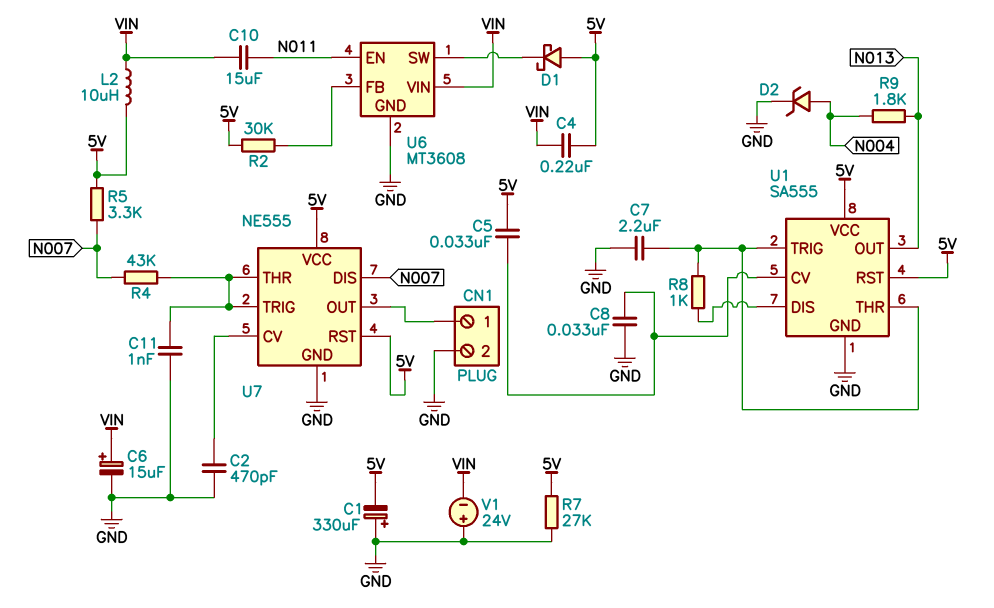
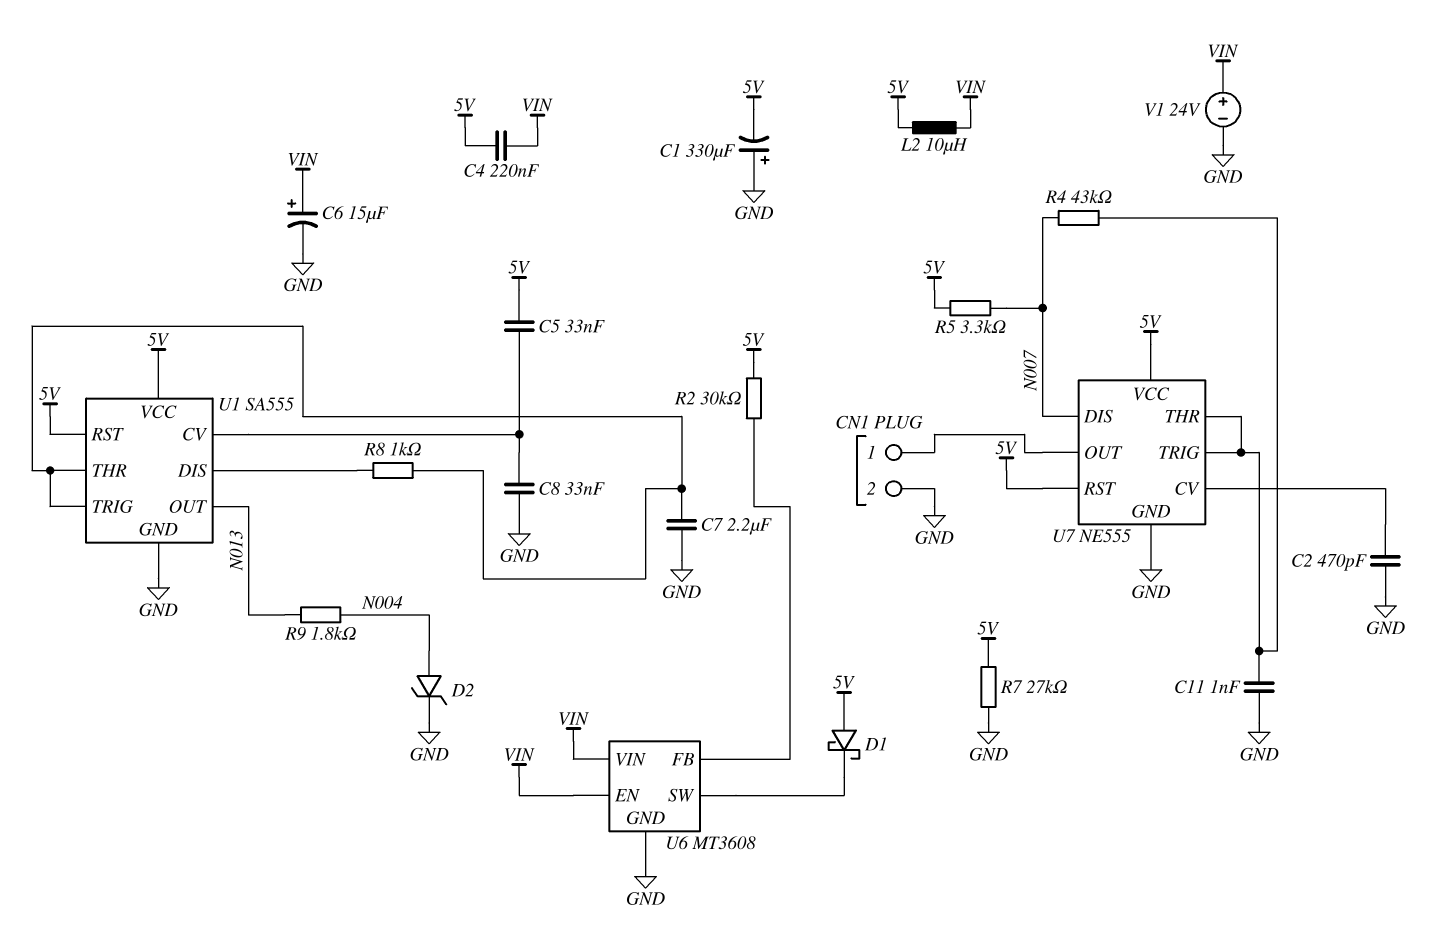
C10: 15uF (N011, VIN) -> none
U6 pin EN: N011 -> VIN
V1: 24V (plus GND, minus VIN) -> 24V (plus VIN, minus GND)

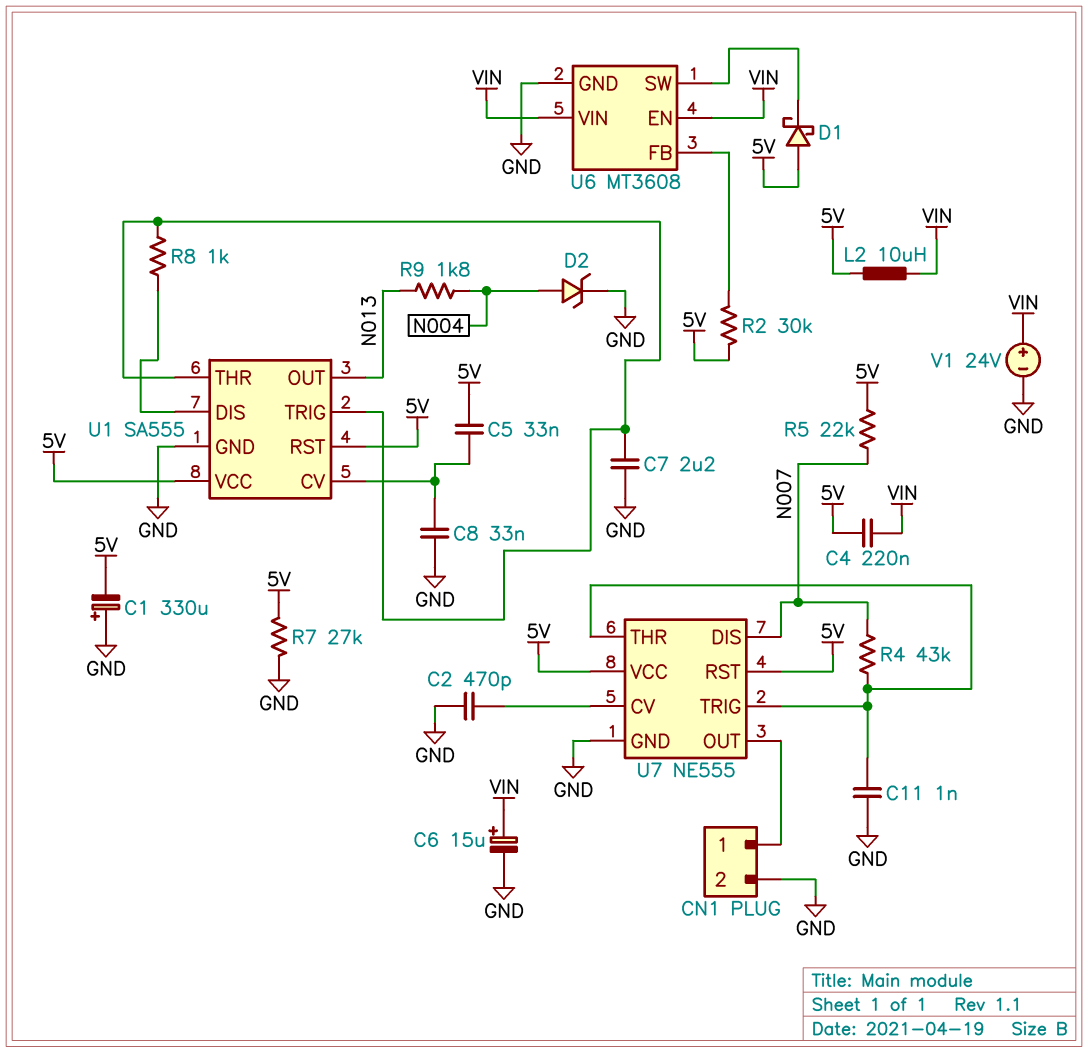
R5: 3.3k (5V, N007) -> 22k (5V, N007)

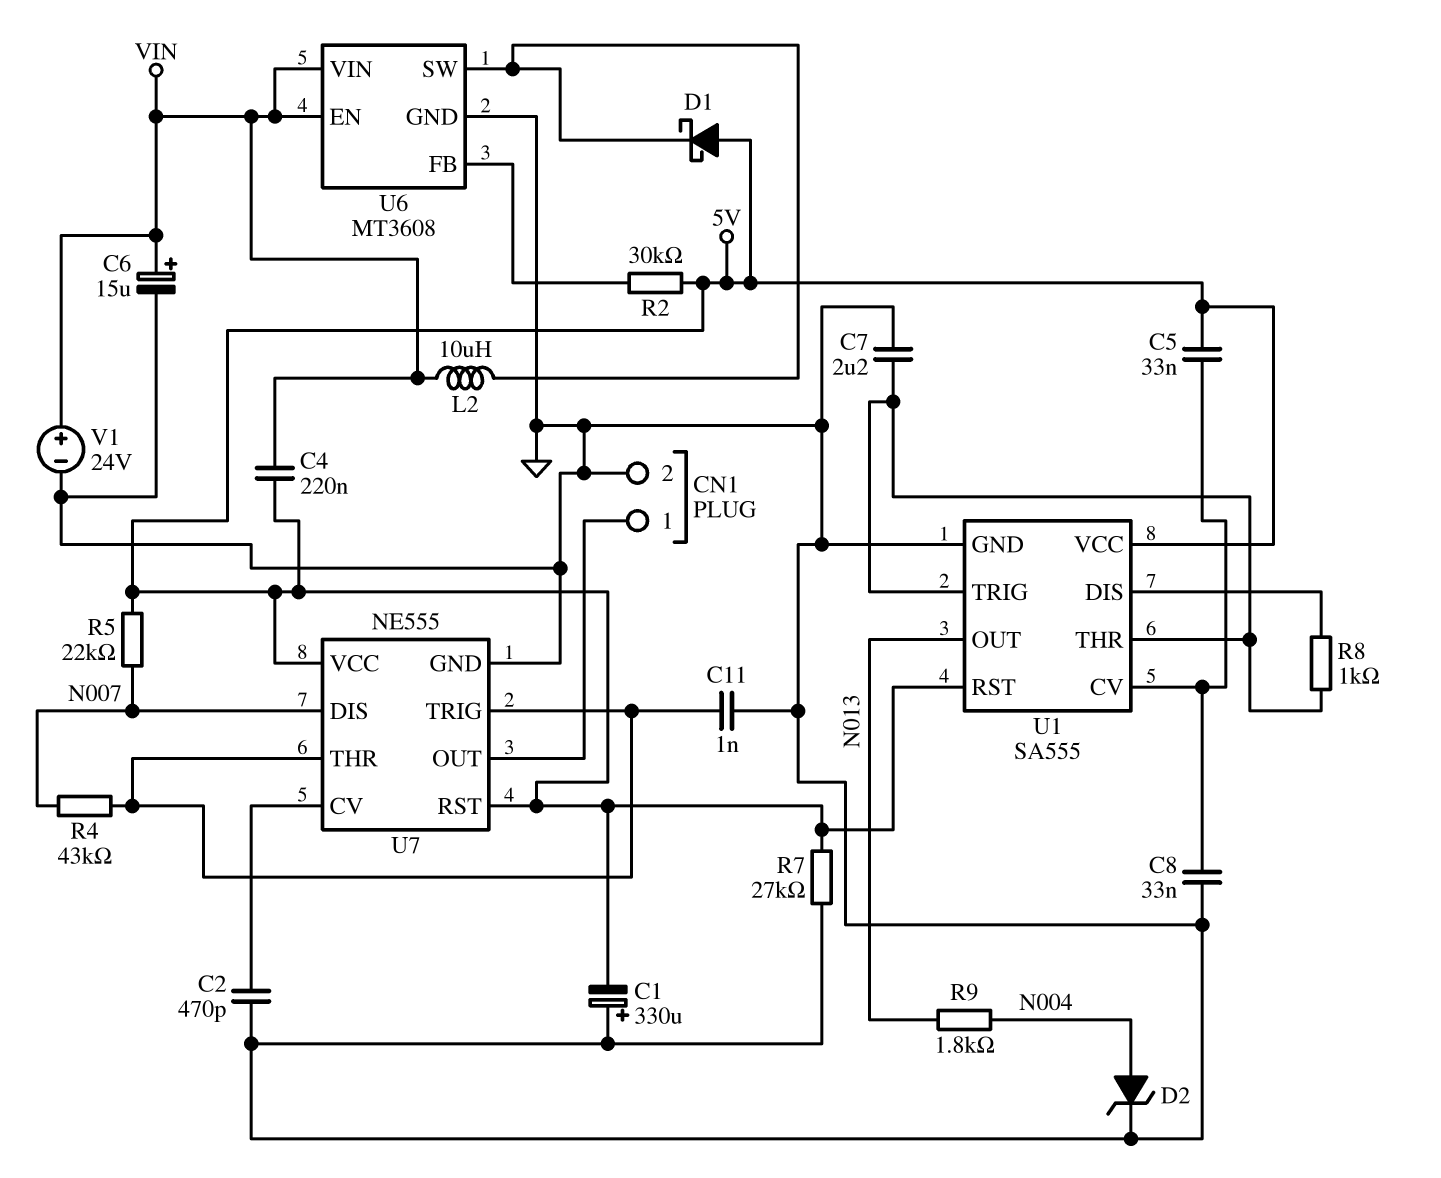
L2: 10uH (5V, VIN) -> 10uH (U6/SW, VIN)

